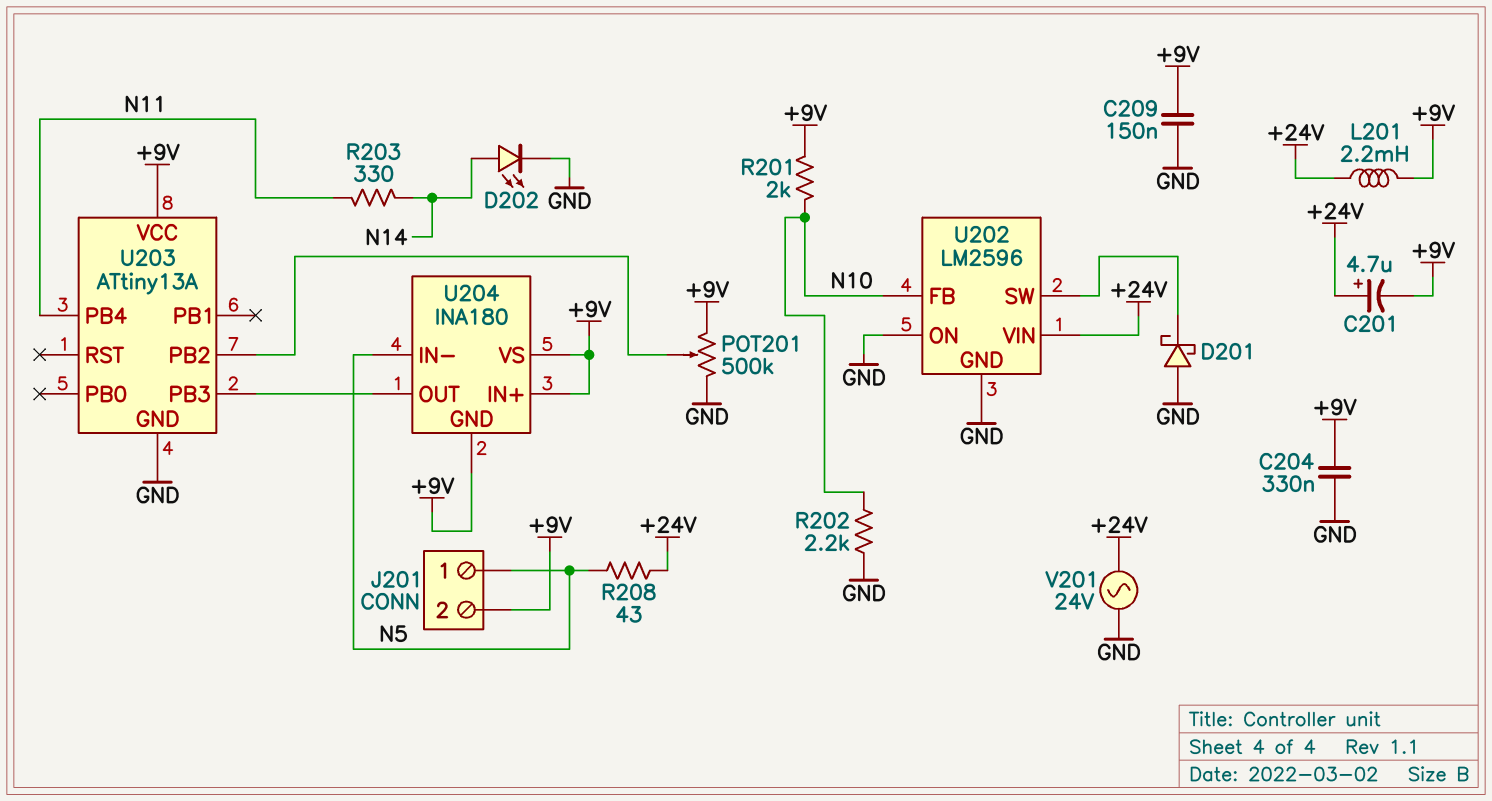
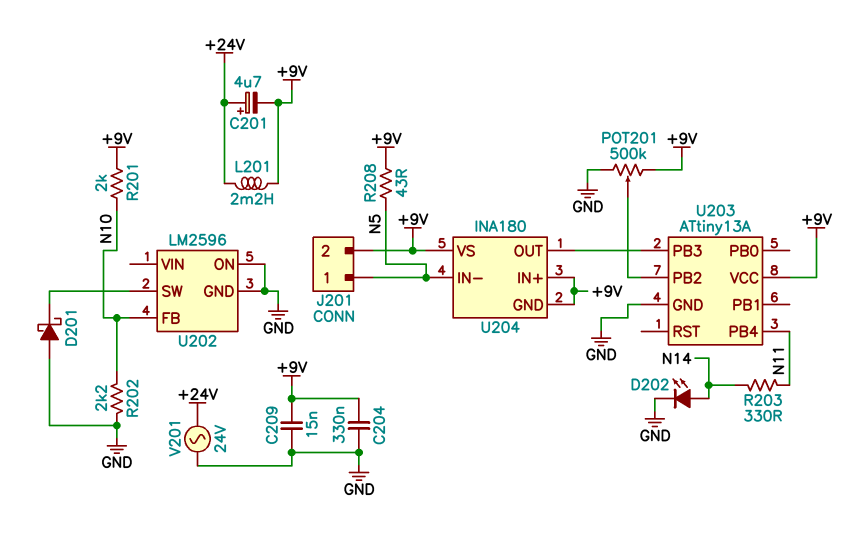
C209: 150nF (+9V, GND) -> 15nF (+9V, GND)
R208: 43 (+24V, N5) -> 43 (+9V, N5)
U202 pin VIN: +24V -> none

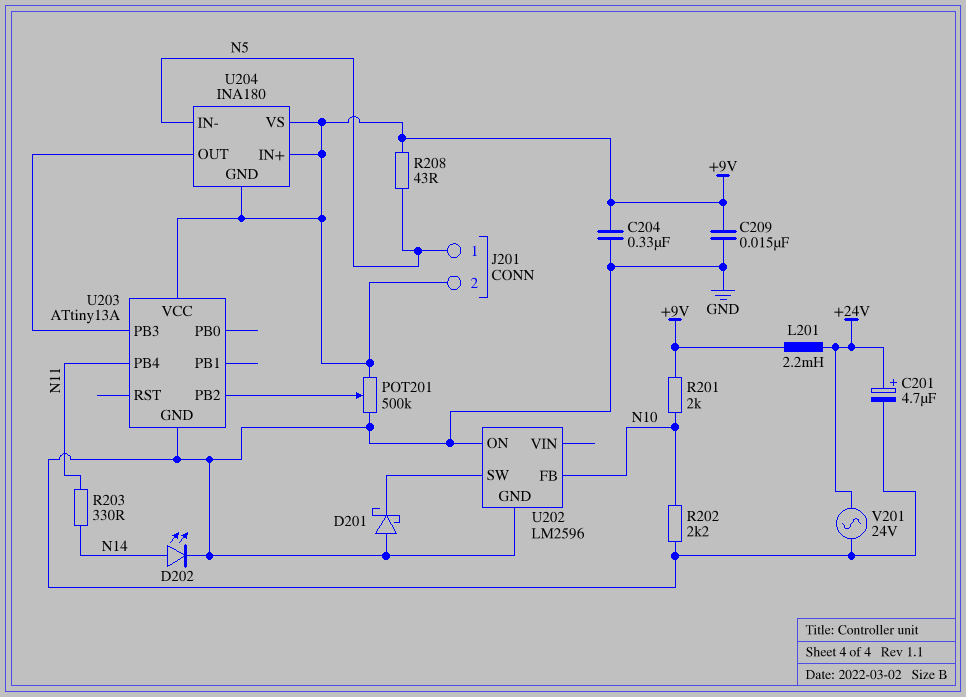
C201: 4.7uF (plus +24V, minus +9V) -> 4.7uF (plus +24V, minus GND)

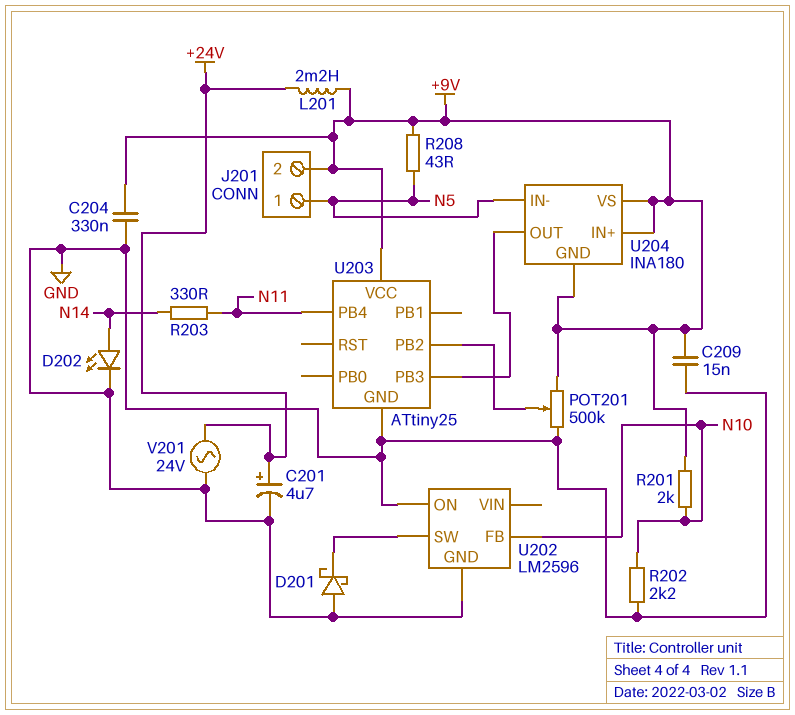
U203: ATtiny13A -> ATtiny25

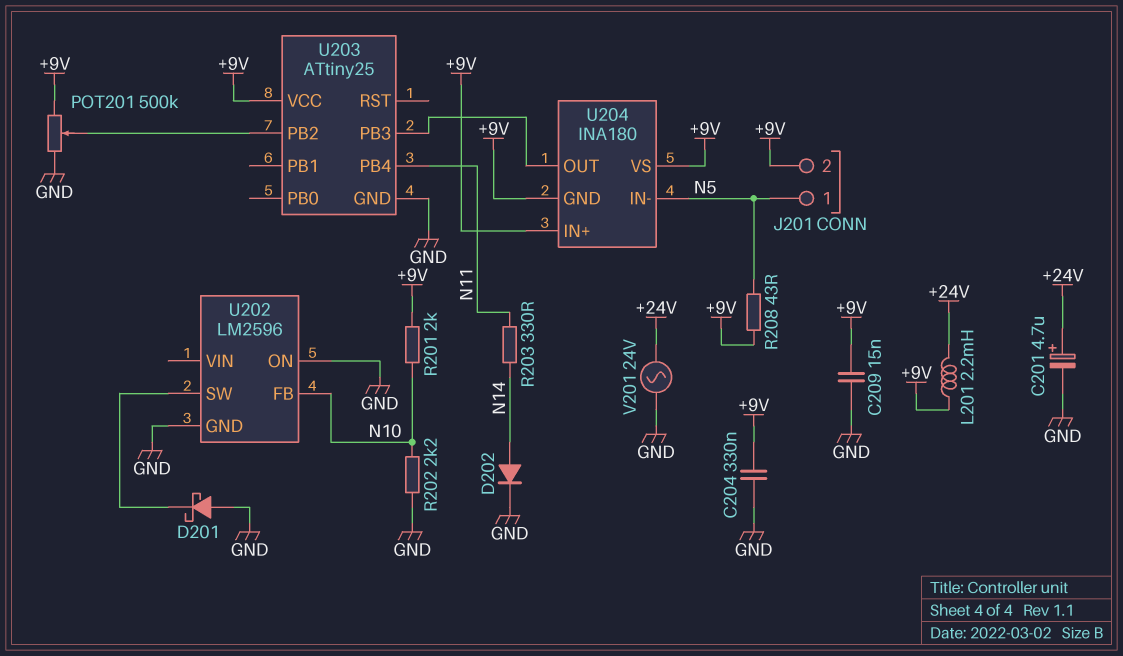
D202: LED (A N14, K GND) -> diode (A N14, K GND)

